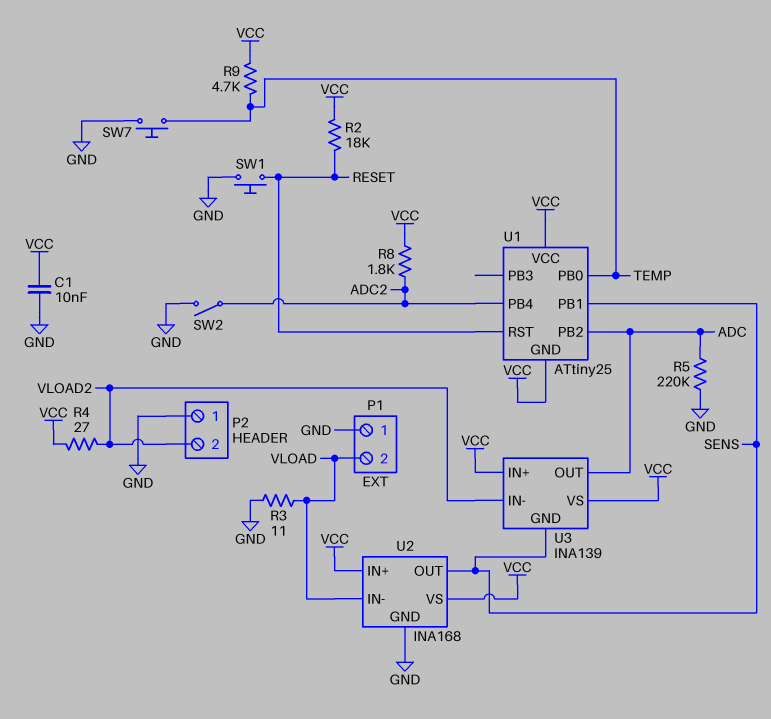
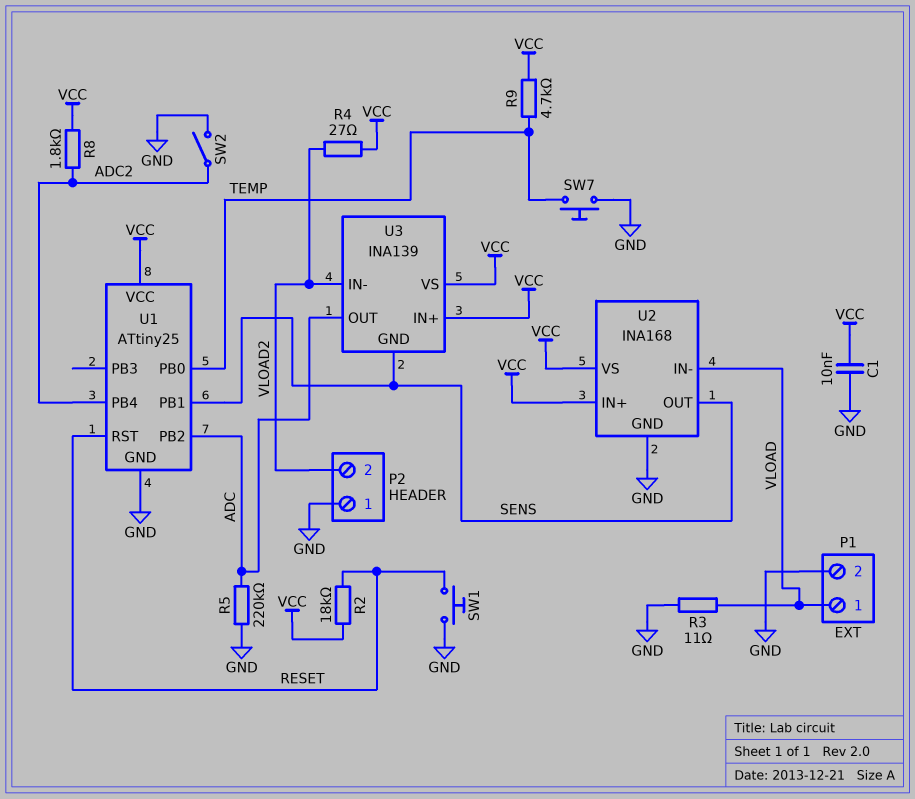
P1 pin 1: GND -> VLOAD
P1 pin 2: VLOAD -> GND
U1 pin GND: VCC -> GND

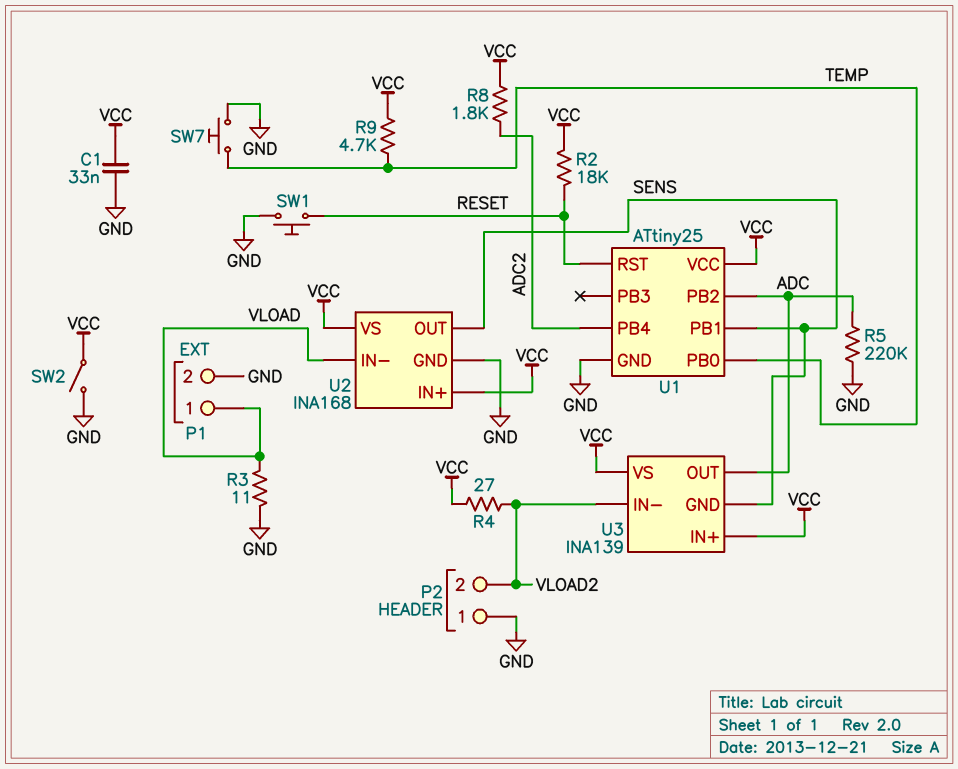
C1: 10nF (GND, VCC) -> 33nF (GND, VCC)
SW2: switch (ADC2, GND) -> switch (GND, VCC)

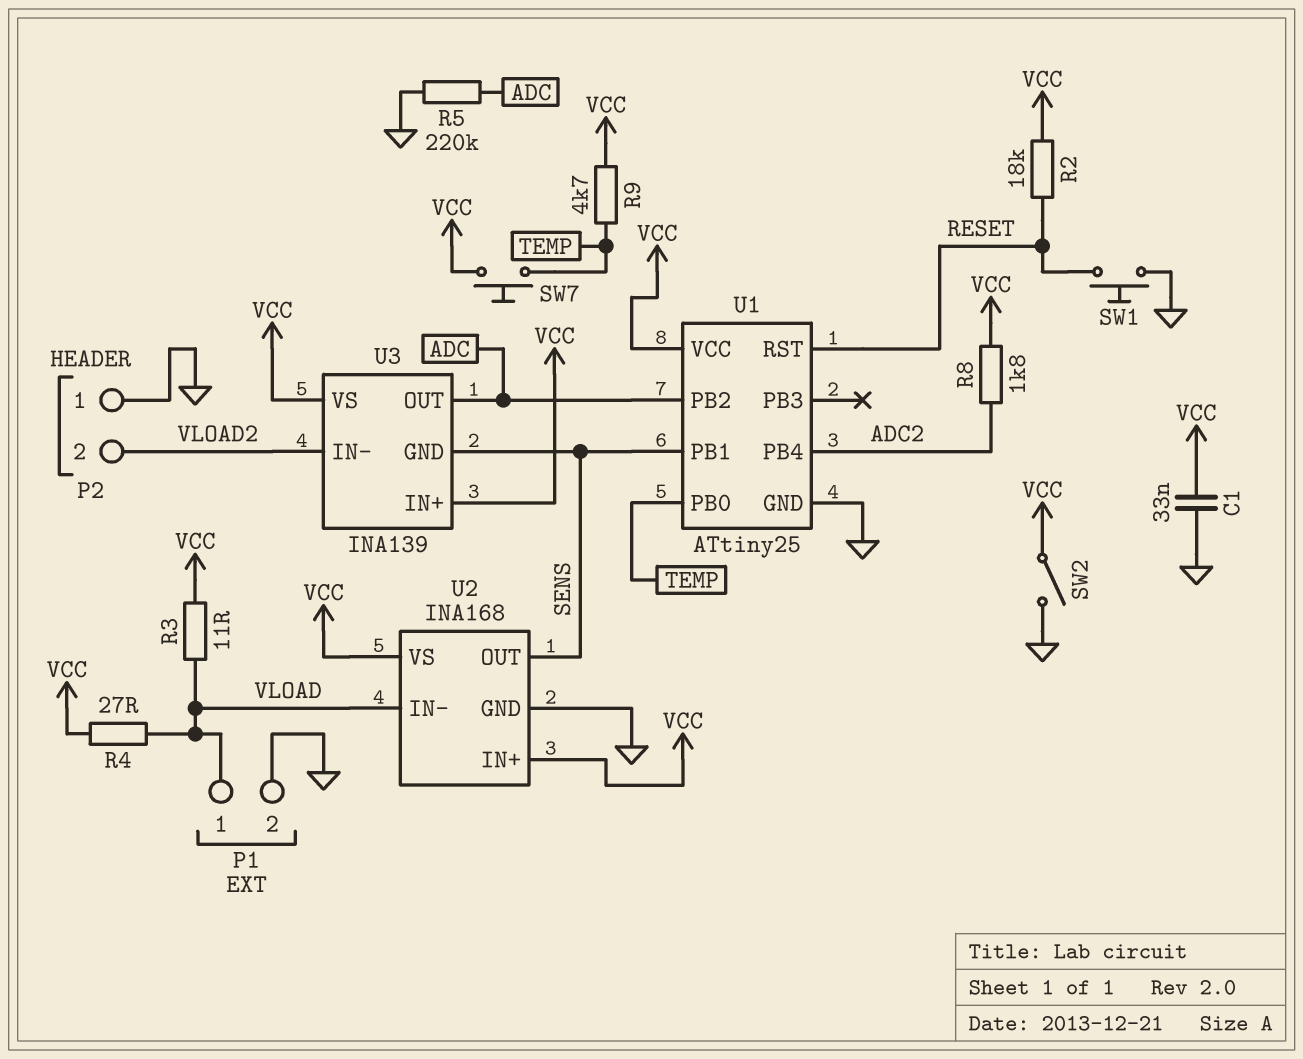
R3: 11 (GND, VLOAD) -> 11 (VCC, VLOAD)
R4: 27 (VCC, VLOAD2) -> 27 (VCC, VLOAD)
SW7: button (GND, TEMP) -> button (TEMP, VCC)

